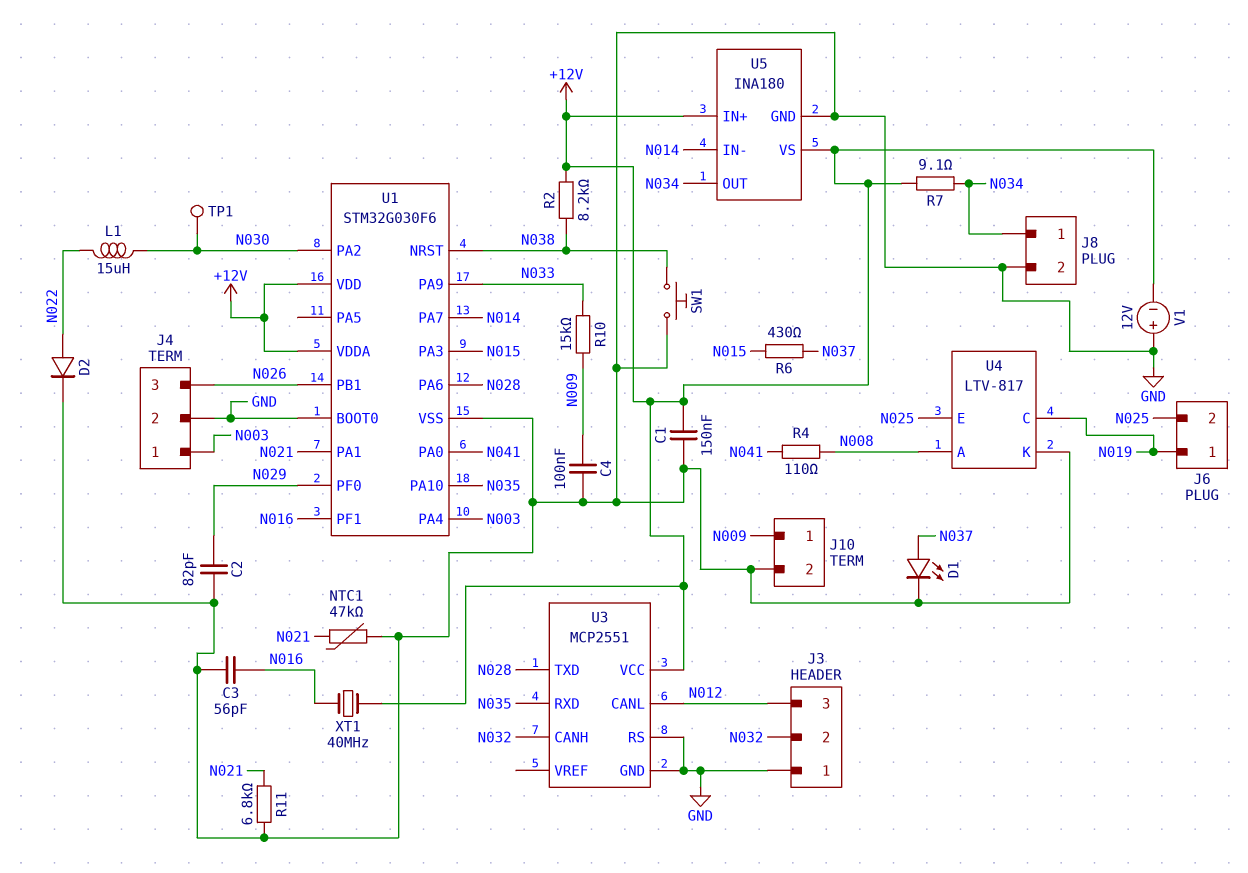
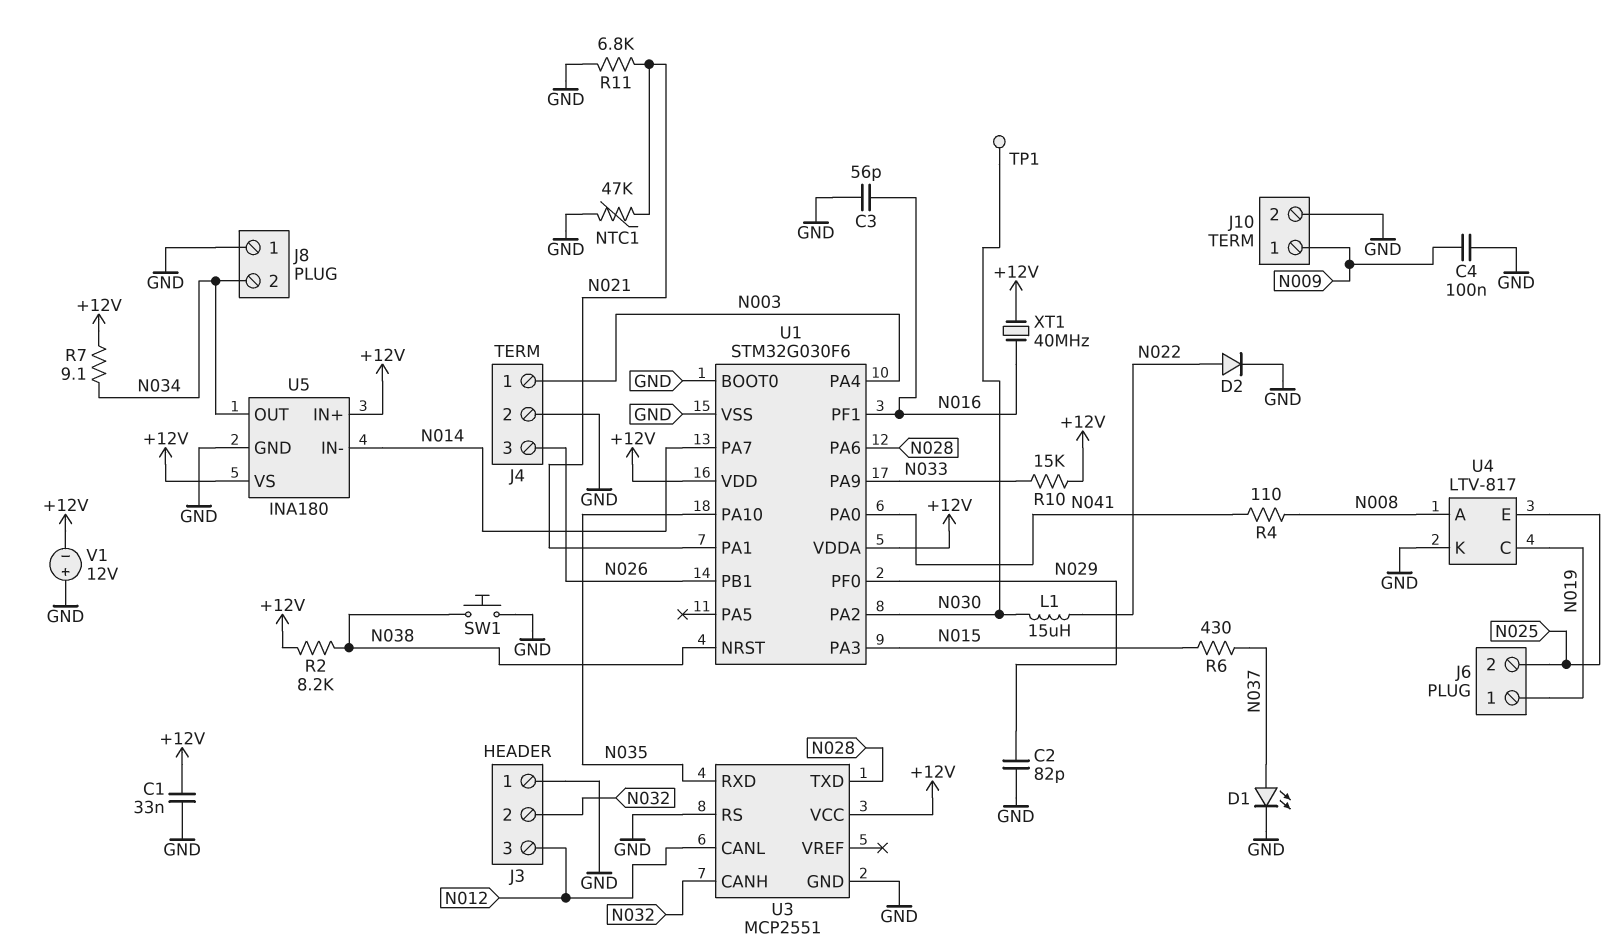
C1: 150nF (+12V, GND) -> 33nF (+12V, GND)
J8 pin 1: N034 -> GND
J8 pin 2: GND -> N034
R10: 15k (N009, N033) -> 15k (+12V, N033)

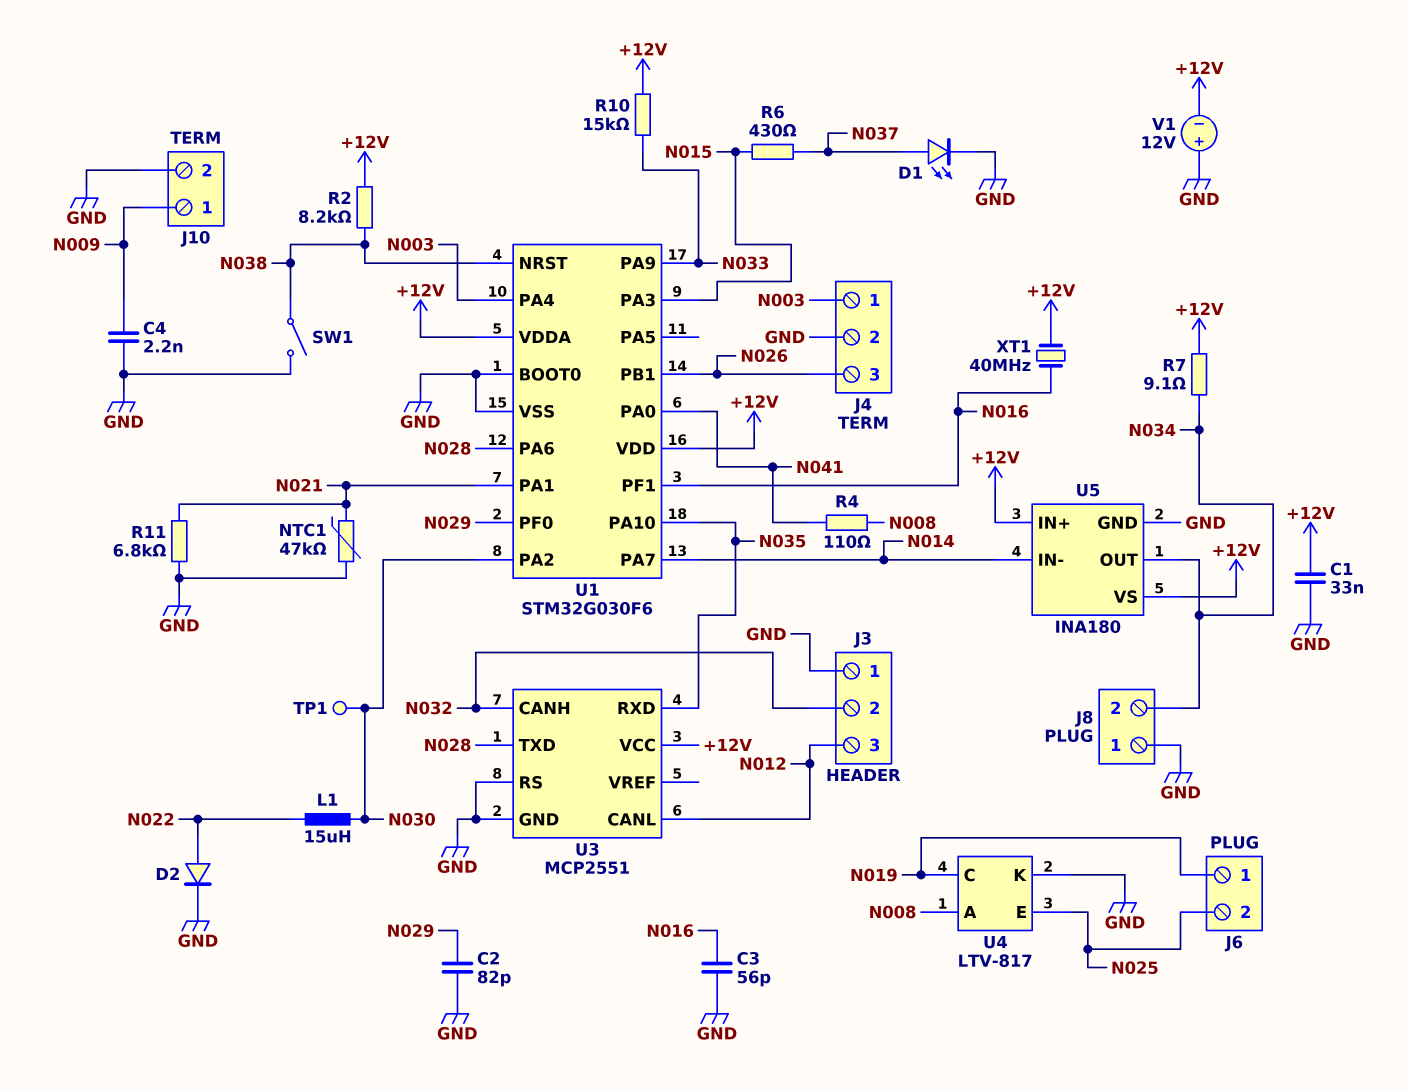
C4: 100nF (GND, N009) -> 2.2nF (GND, N009)
SW1: button (GND, N038) -> switch (GND, N038)

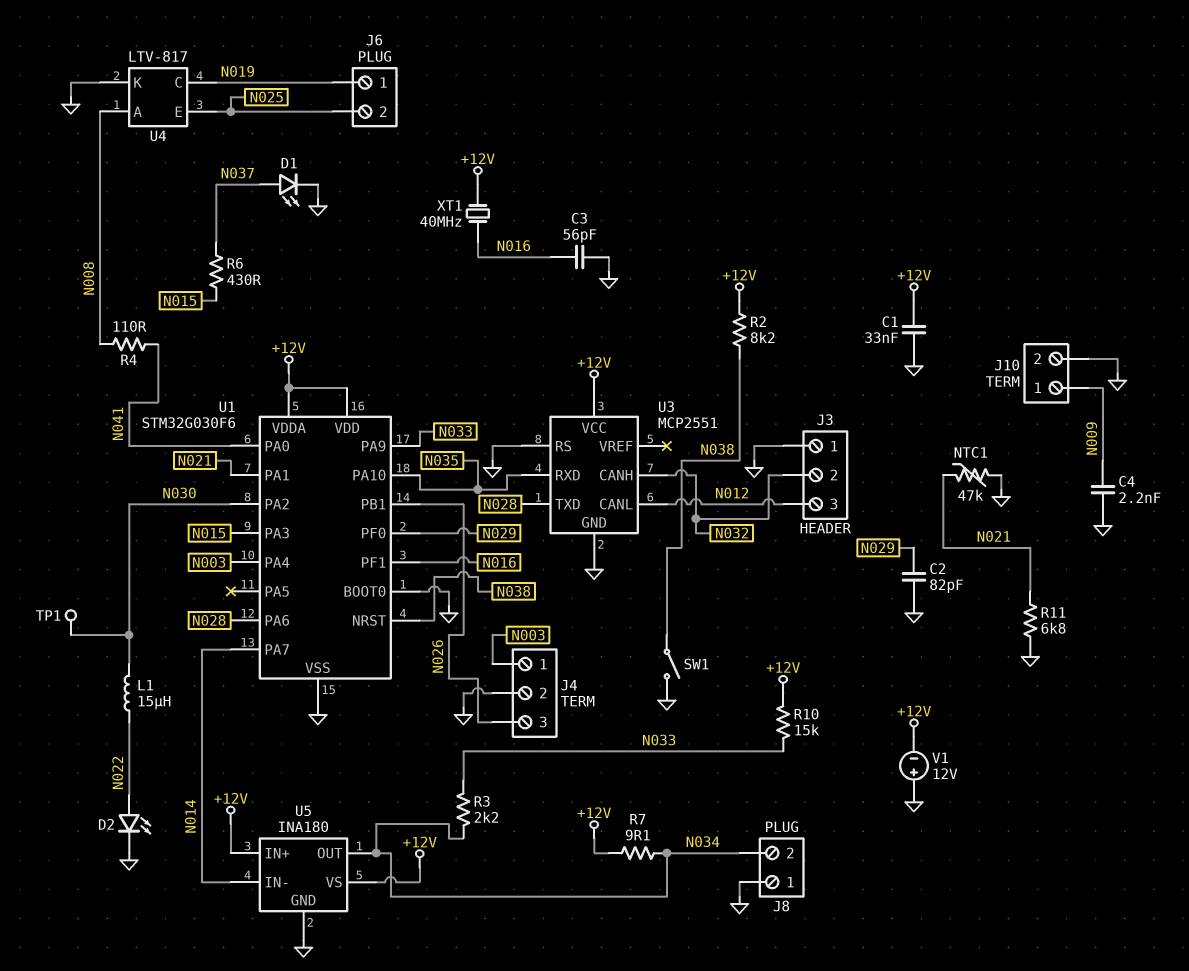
D2: diode (A N022, K GND) -> LED (A N022, K GND)
R3: none -> 2.2k (N033, N034)

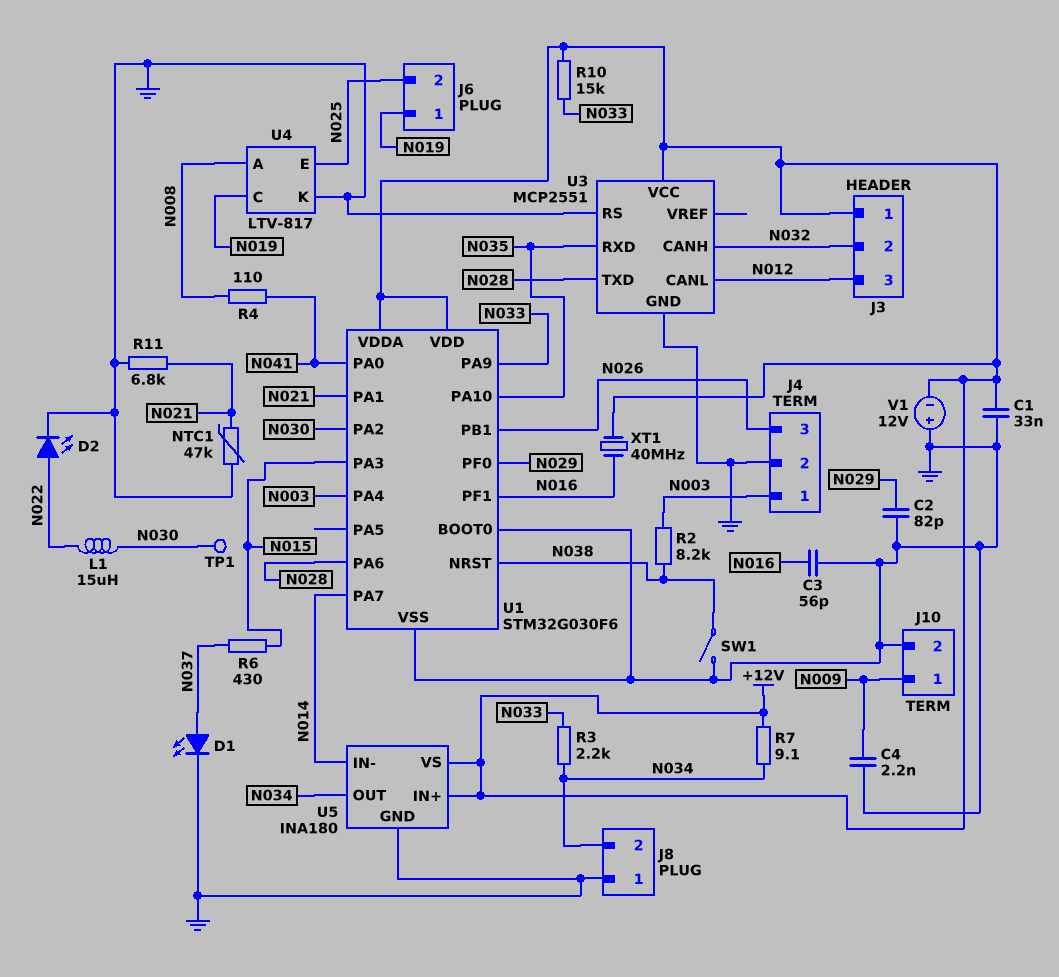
J3 pin 1: GND -> +12V
R2: 8.2k (+12V, N038) -> 8.2k (N003, N038)

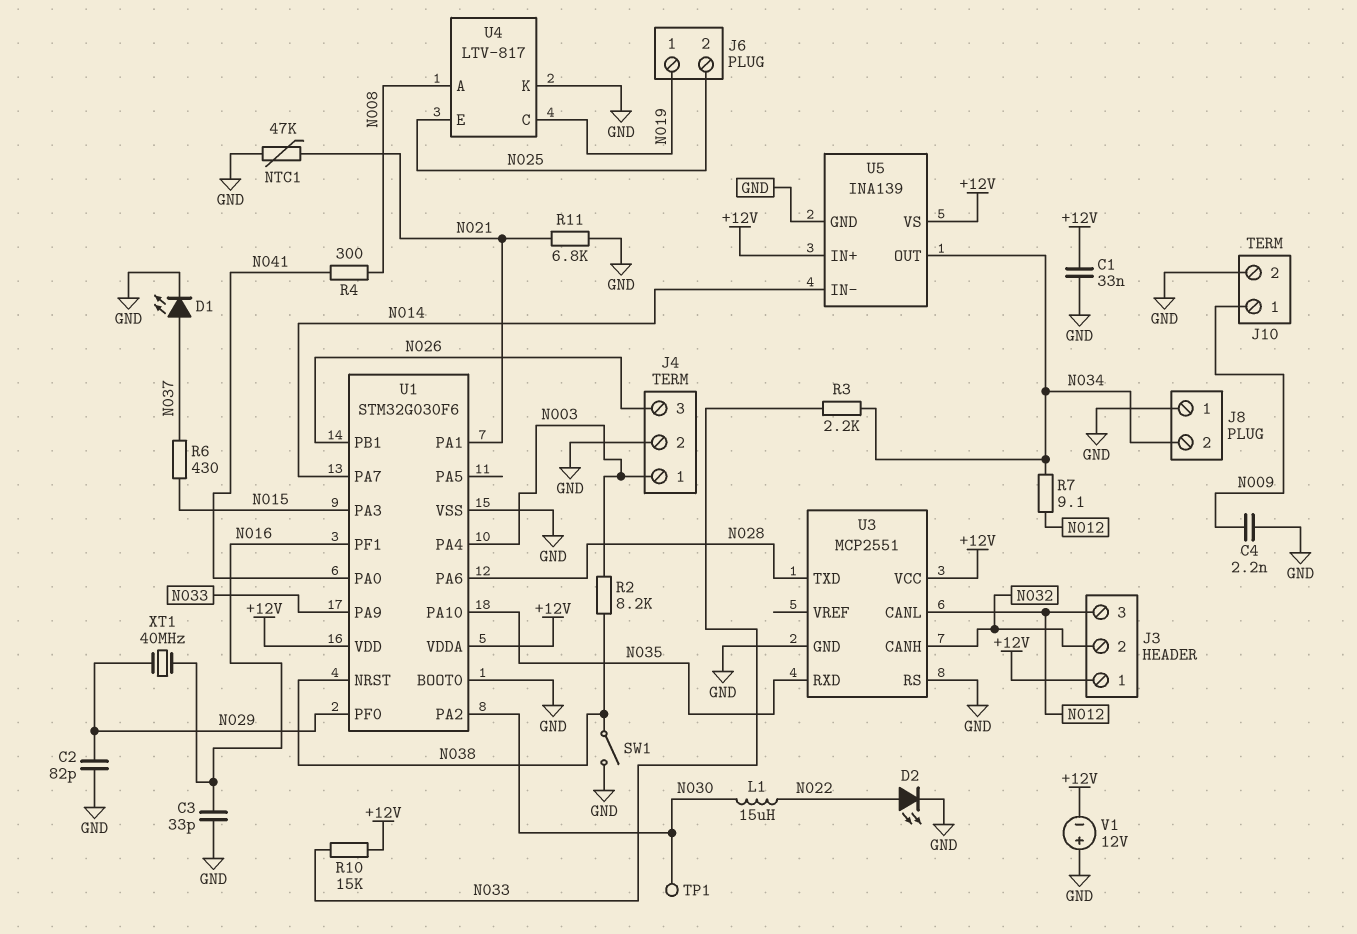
C3: 56pF (GND, N016) -> 33pF (GND, N016)
R4: 110 (N008, N041) -> 300 (N008, N041)
R7: 9.1 (+12V, N034) -> 9.1 (N012, N034)
U5: INA180 -> INA139
XT1: 40MHz (+12V, N016) -> 40MHz (N016, N029)

